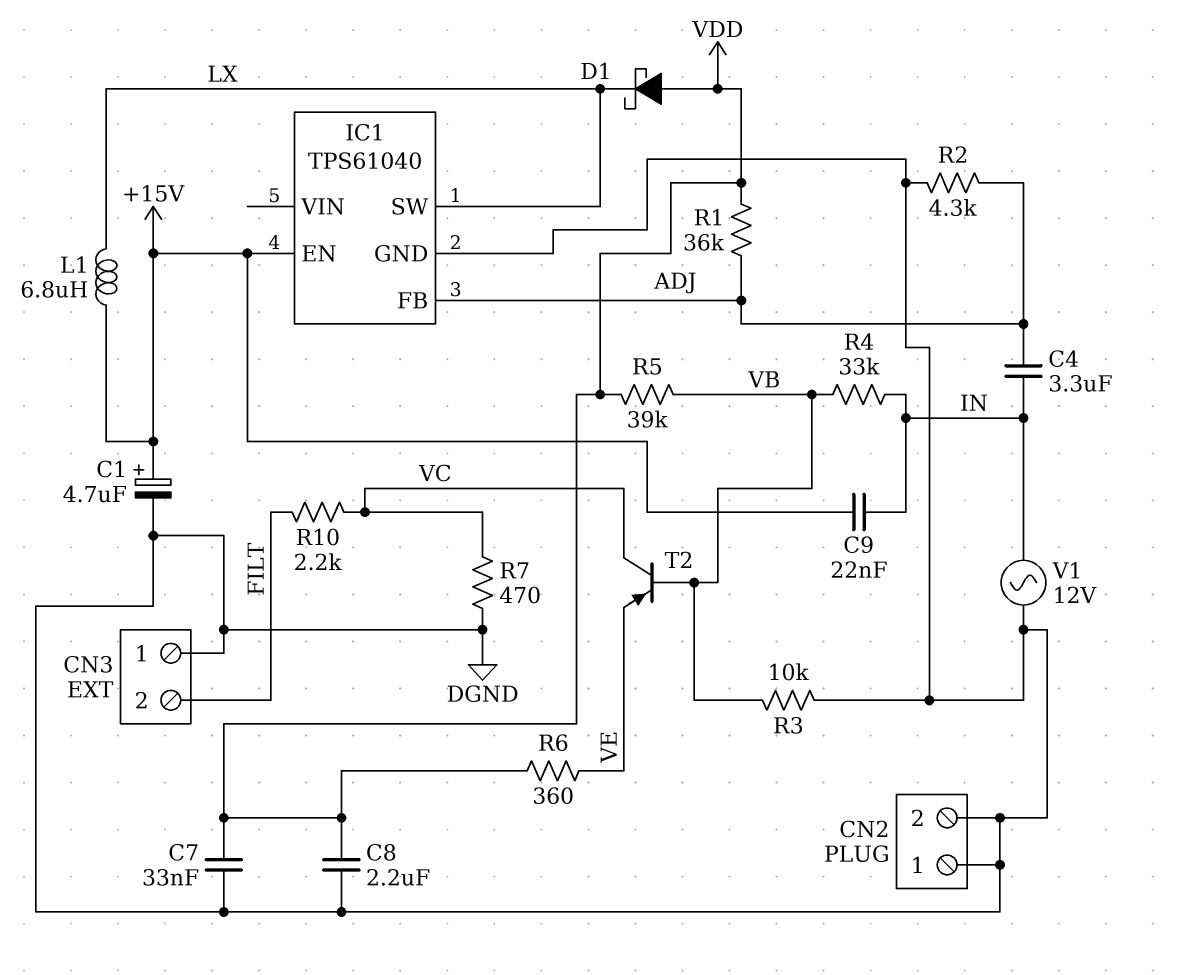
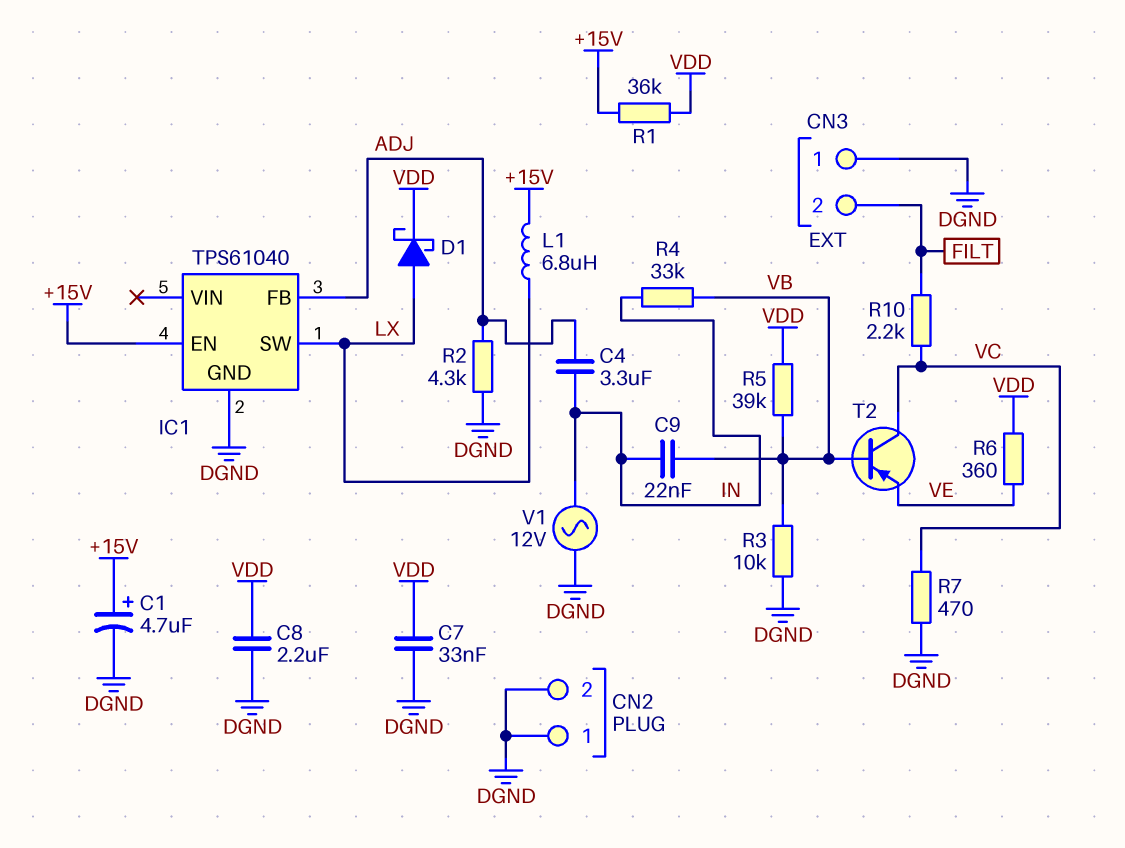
C9: 22nF (+15V, IN) -> 22nF (IN, VB)
D1: schottky (A VDD, K LX) -> schottky (A LX, K VDD)
R1: 36k (ADJ, VDD) -> 36k (+15V, VDD)

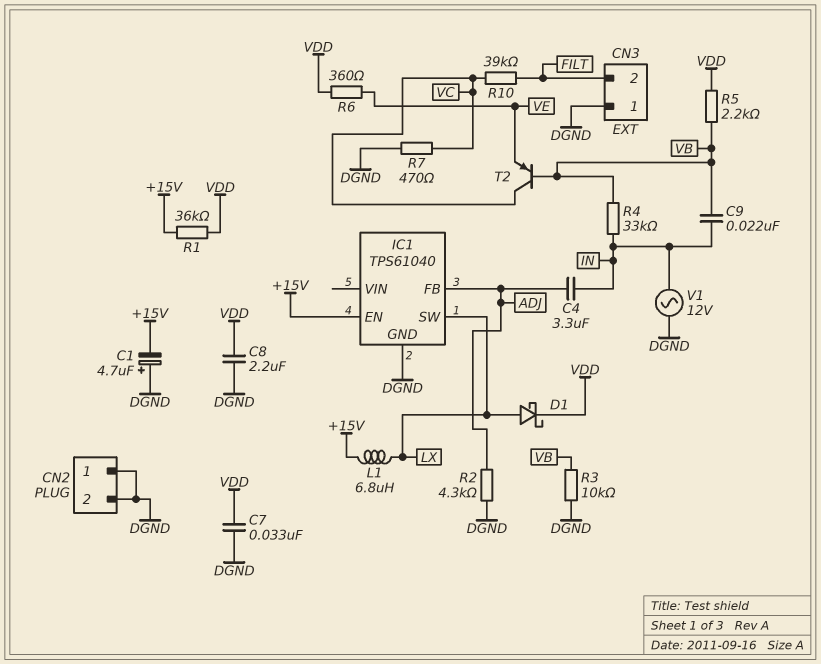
C1: 4.7uF (plus +15V, minus DGND) -> 4.7uF (plus DGND, minus +15V)
R5: 39k (VB, VDD) -> 2.2k (VB, VDD)
R10: 2.2k (FILT, VC) -> 39k (FILT, VC)

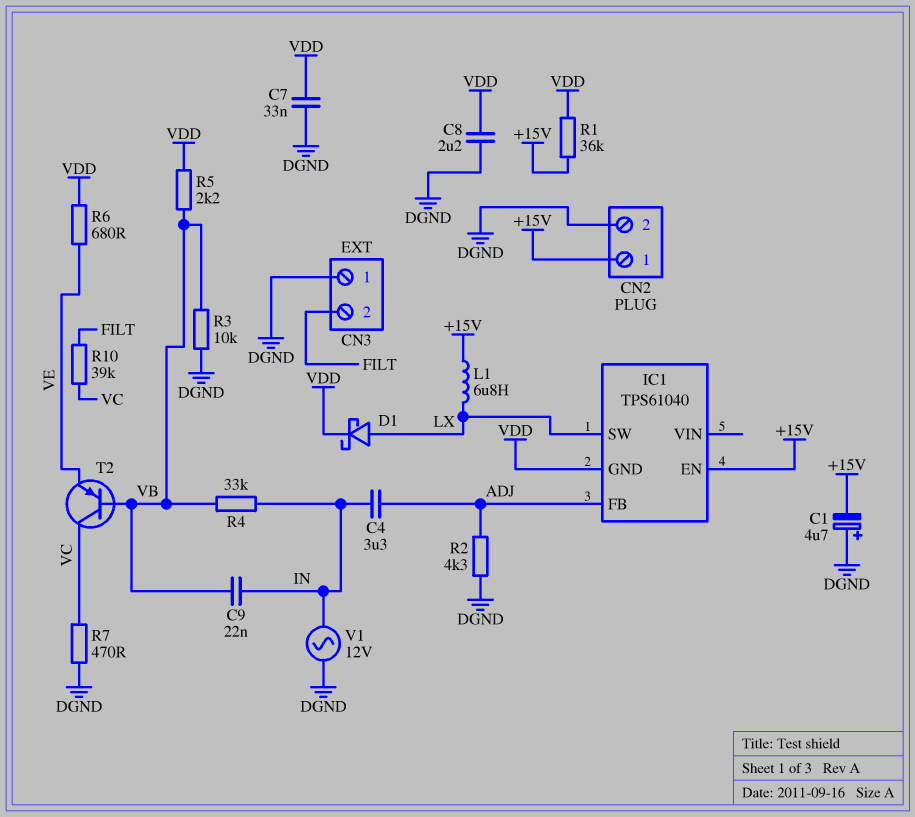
CN2 pin 1: DGND -> +15V
IC1 pin GND: DGND -> VDD
R6: 360 (VDD, VE) -> 680 (VDD, VE)

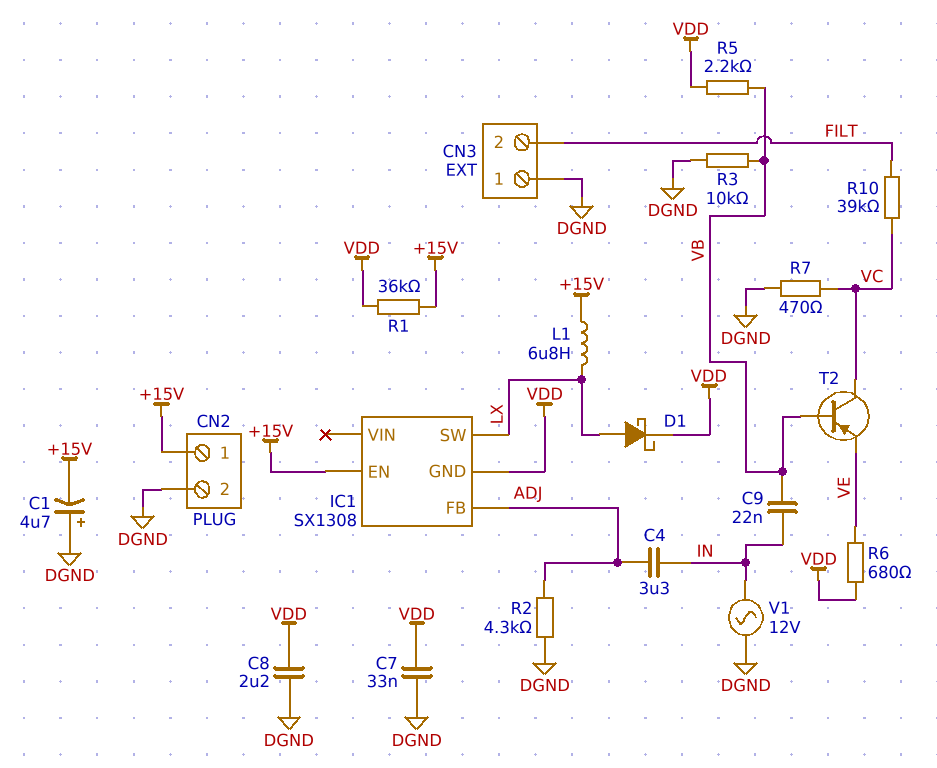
IC1: TPS61040 -> SX1308
R4: 33k (IN, VB) -> none

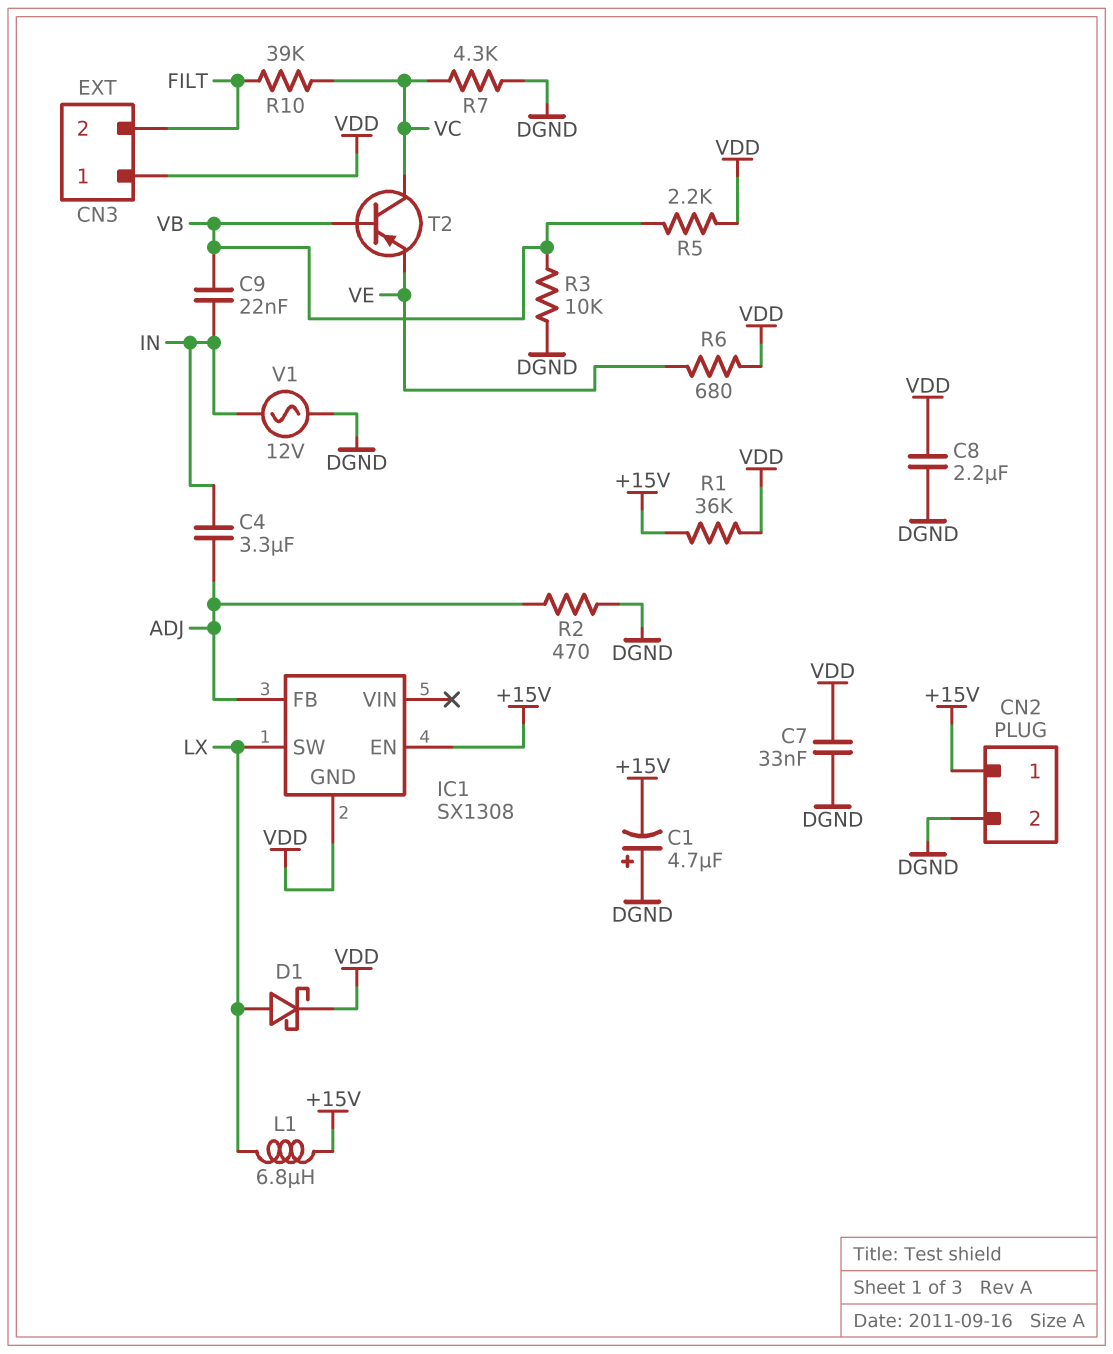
CN3 pin 1: DGND -> VDD
R2: 4.3k (ADJ, DGND) -> 470 (ADJ, DGND)
R7: 470 (DGND, VC) -> 4.3k (DGND, VC)

